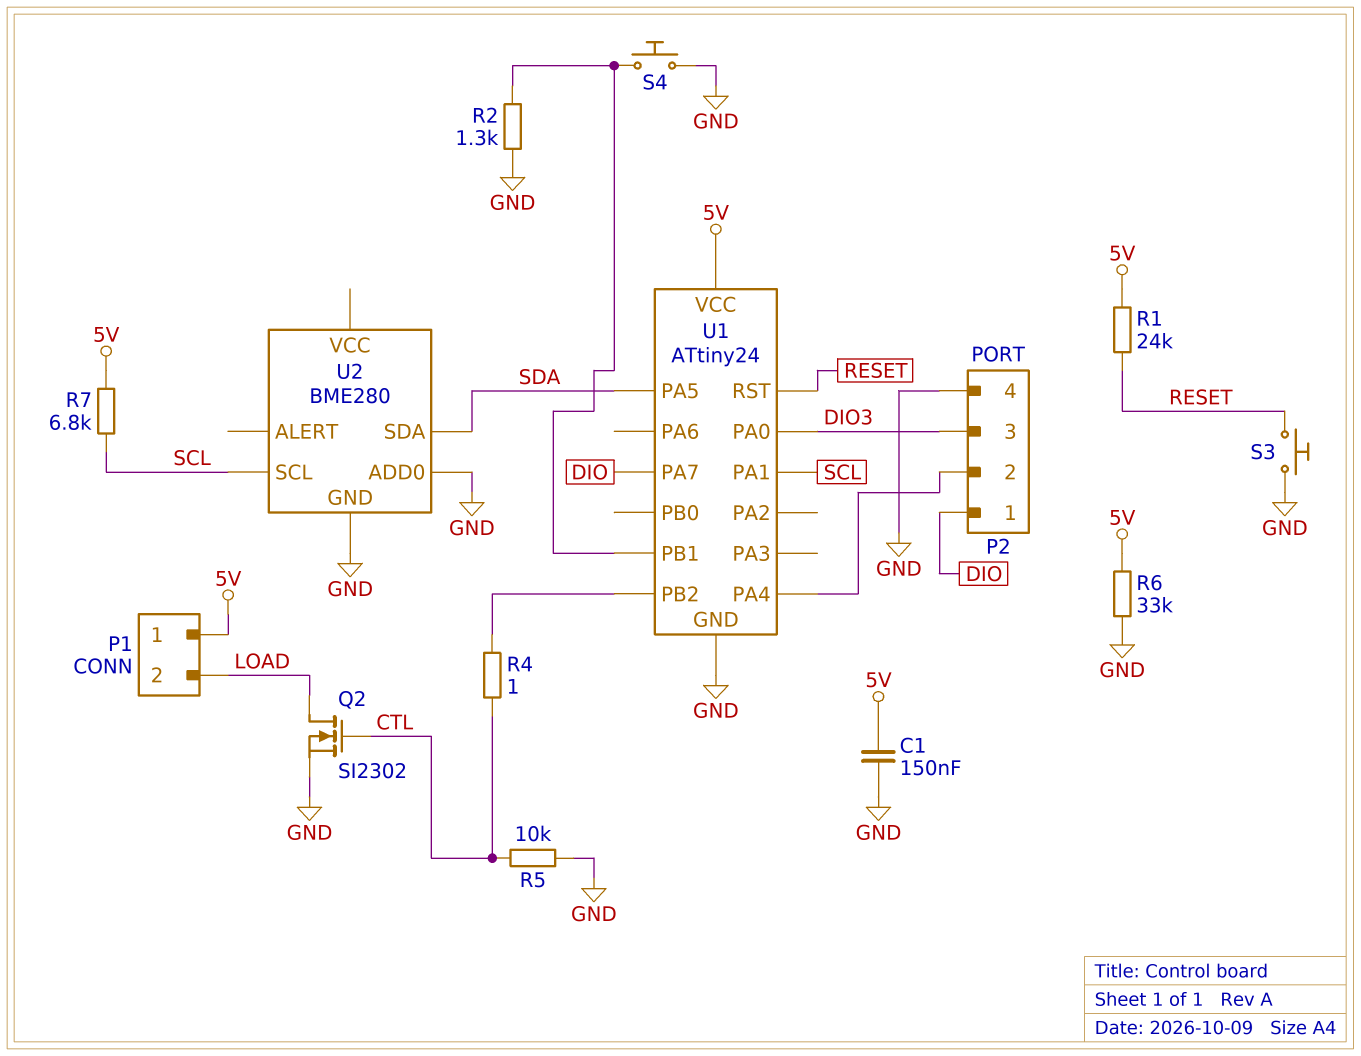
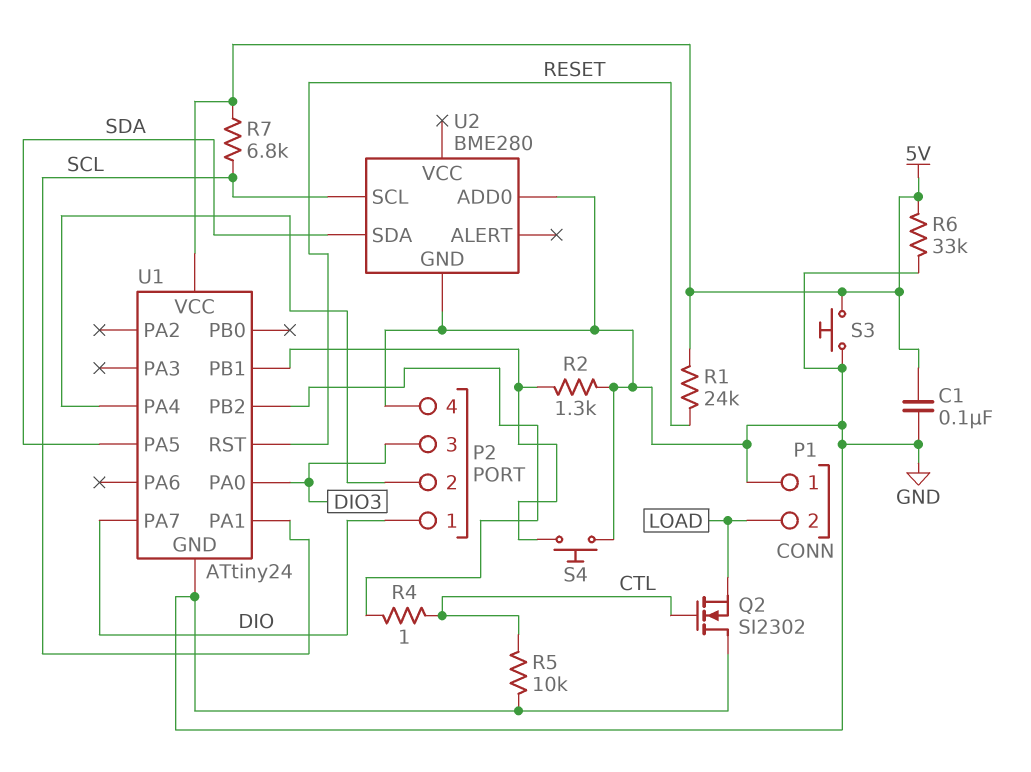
C1: 150nF (5V, GND) -> 100nF (5V, GND)
P1 pin 1: 5V -> GND
Q2: NMOS SI2302 (G CTL, D LOAD, S GND) -> NMOS SI2302 (G CTL, D GND, S LOAD)
S3: button (GND, RESET) -> button (5V, GND)

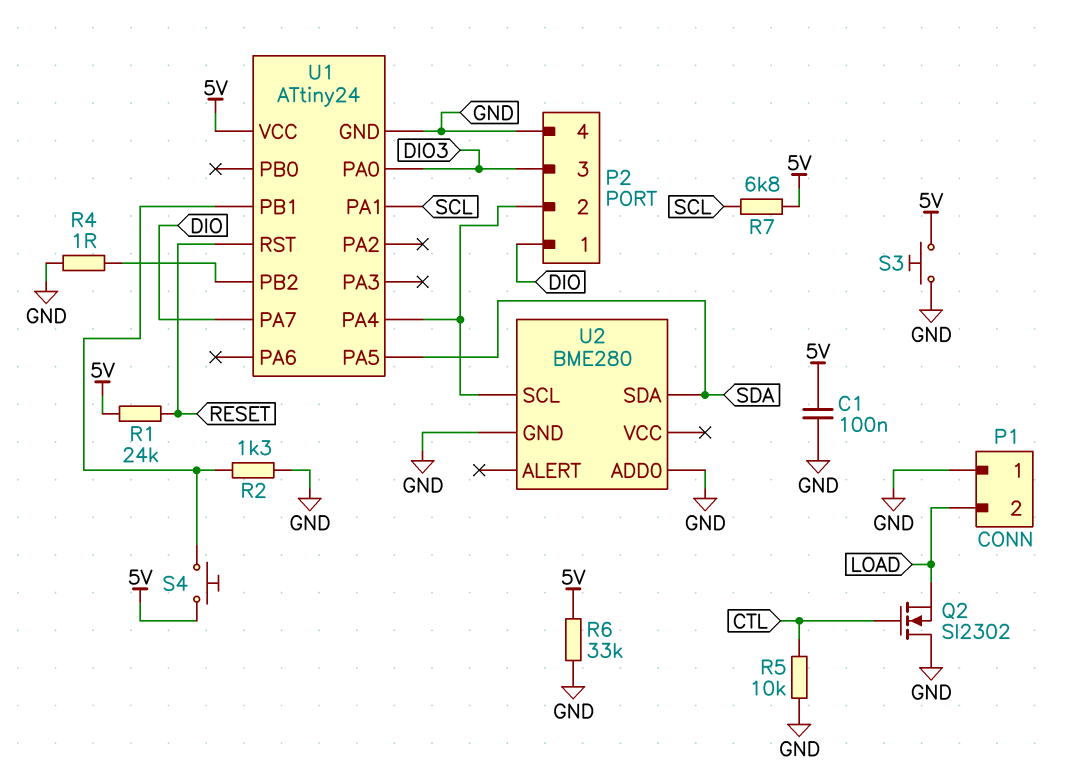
R4: 1 (CTL, U1/PB2) -> 1 (GND, U1/PB2)
S4: button (GND, U1/PB1) -> button (5V, U1/PB1)
U2 pin SCL: SCL -> P2/2

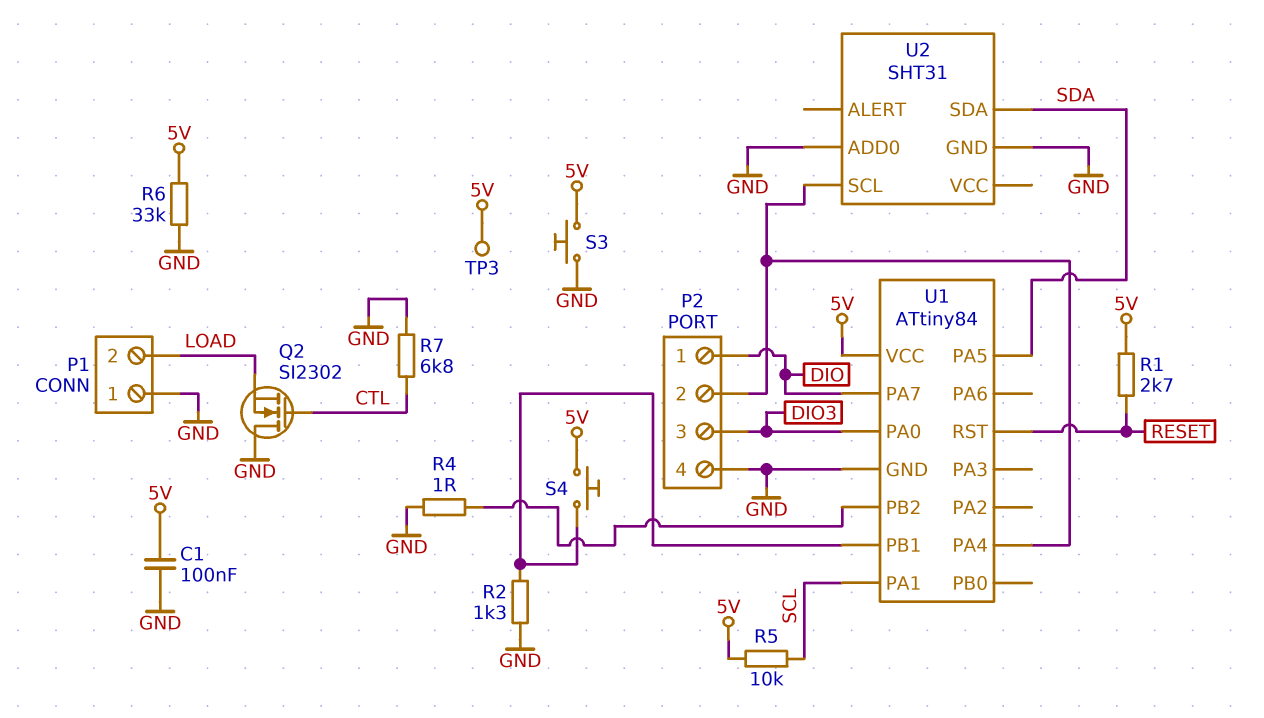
R1: 24k (5V, RESET) -> 2.7k (5V, RESET)
R5: 10k (CTL, GND) -> 10k (5V, SCL)
R7: 6.8k (5V, SCL) -> 6.8k (CTL, GND)
TP3: none -> test point (5V)
U1: ATtiny24 -> ATtiny84
U2: BME280 -> SHT31

